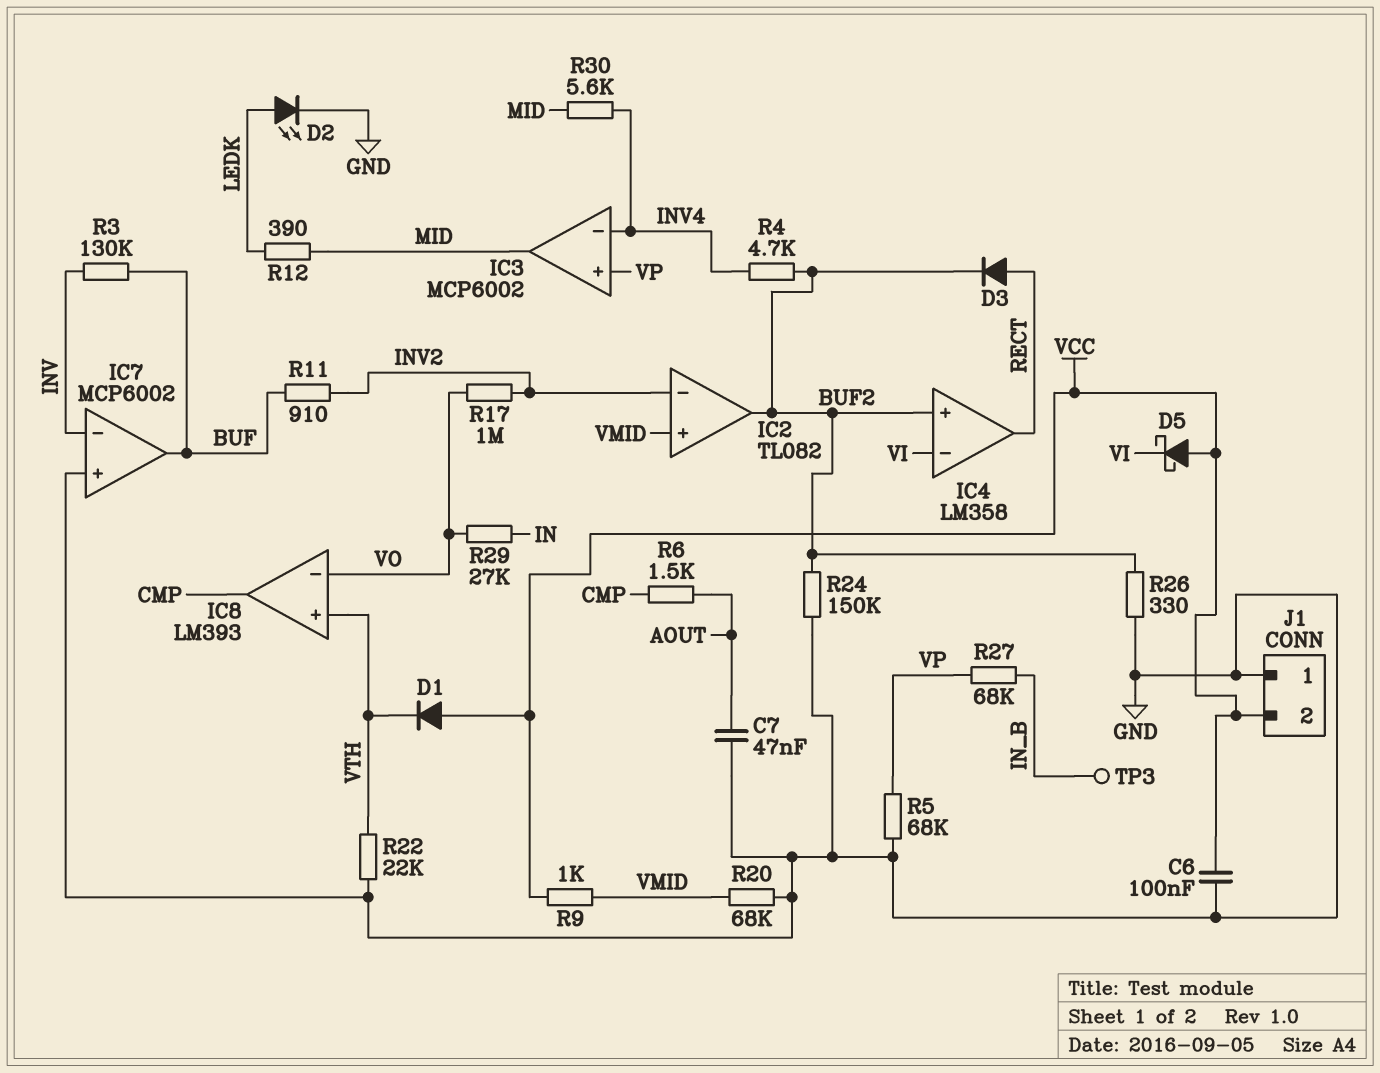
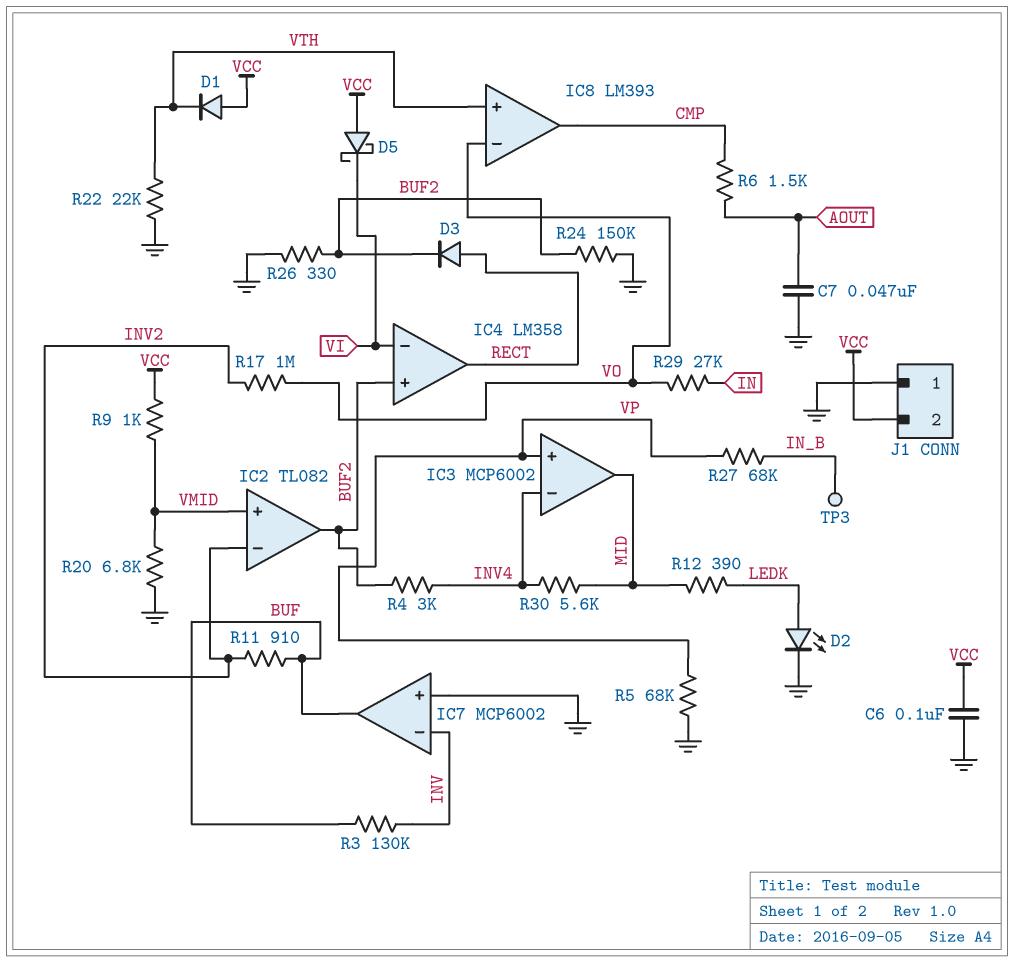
R4: 4.7k (BUF2, INV4) -> 3k (BUF2, INV4)
R20: 68k (GND, VMID) -> 6.8k (GND, VMID)

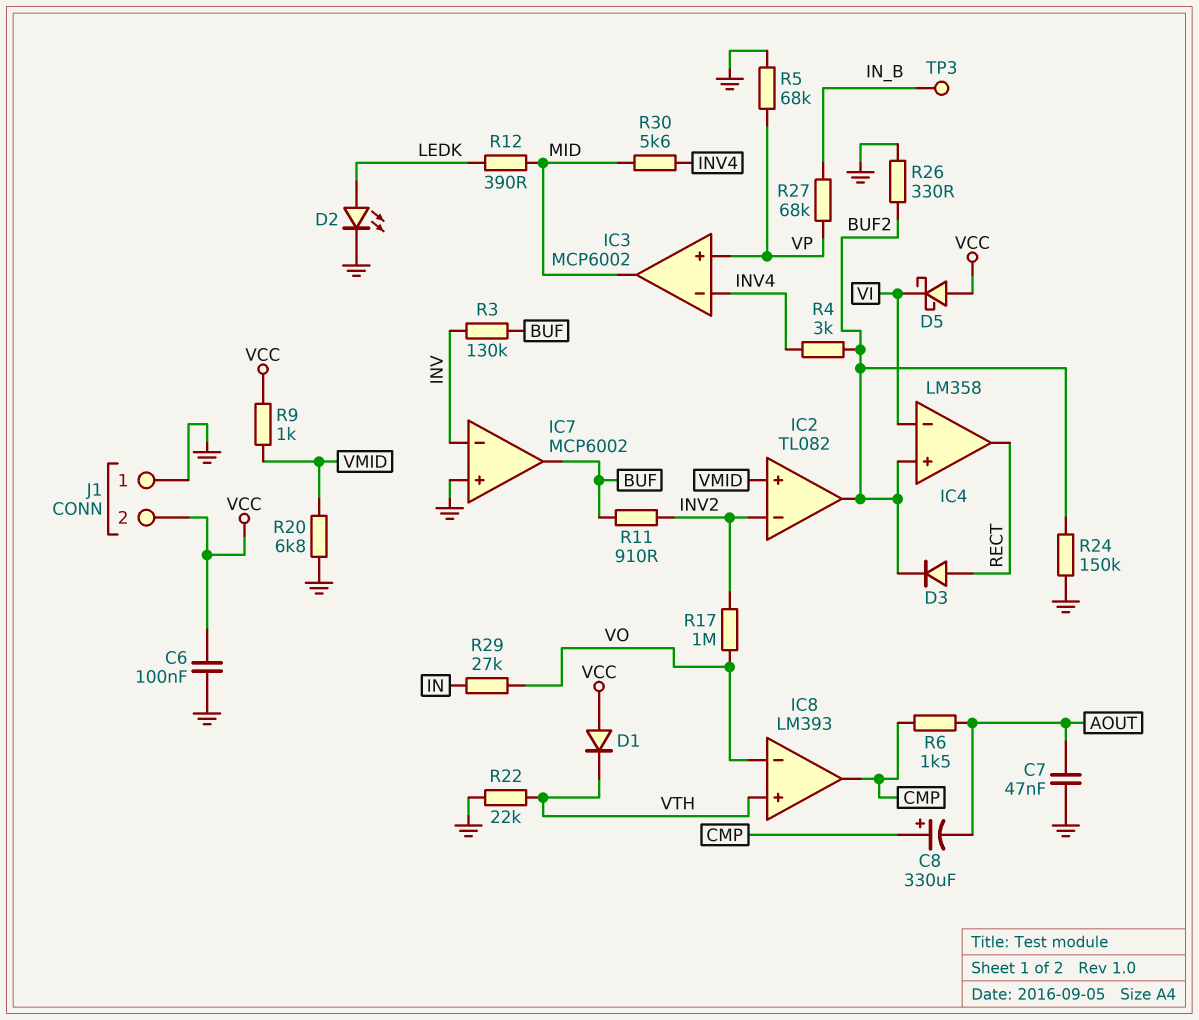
C8: none -> 330uF (plus CMP, minus AOUT)

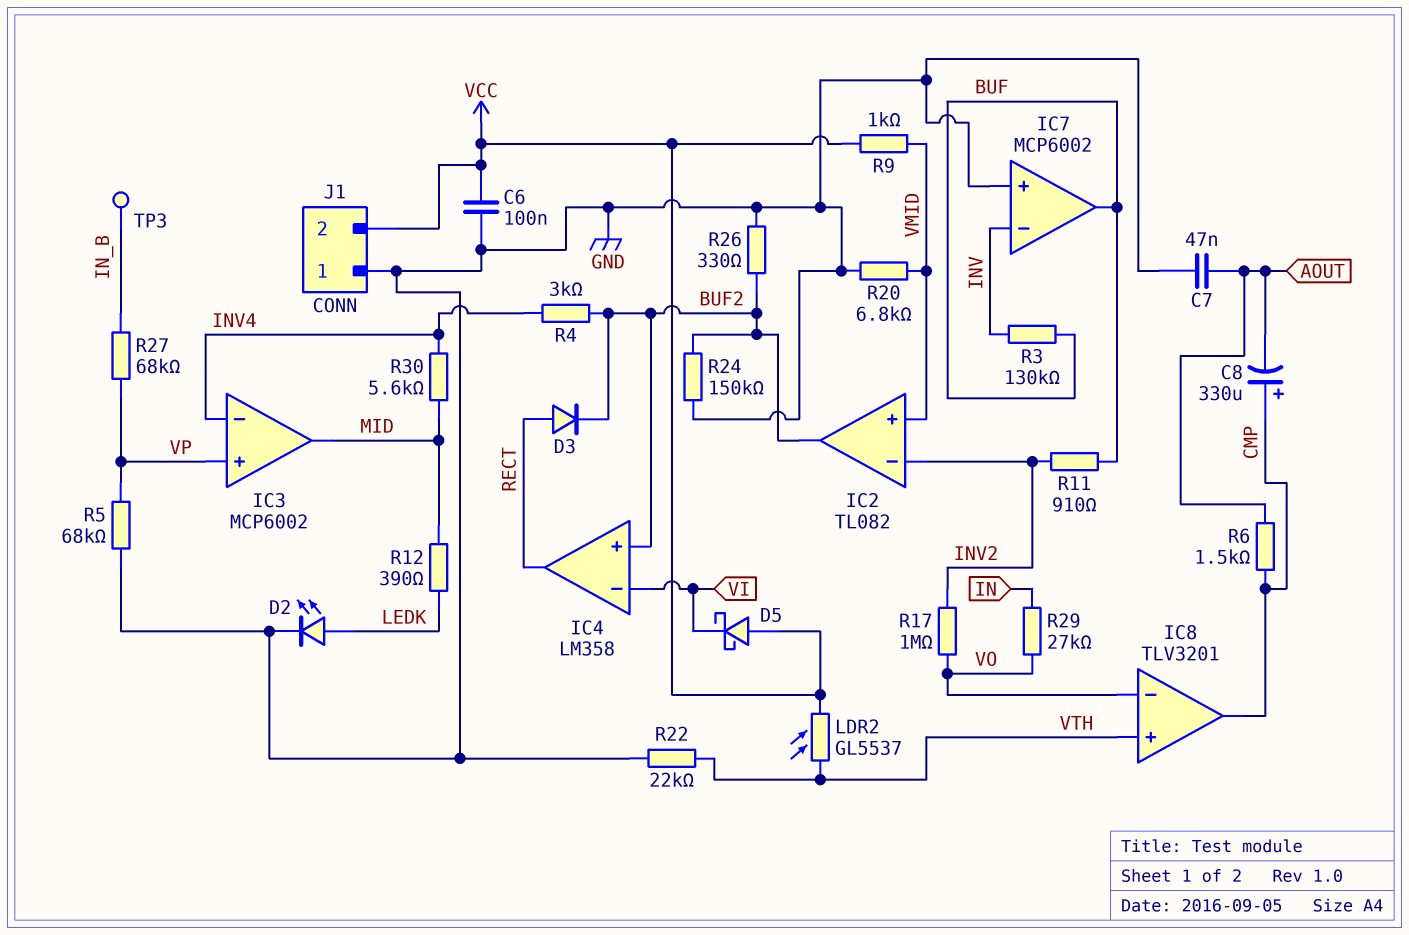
D1: diode (A VCC, K VTH) -> none
IC8: LM393 -> TLV3201
LDR2: none -> GL5537 (VCC, VTH)

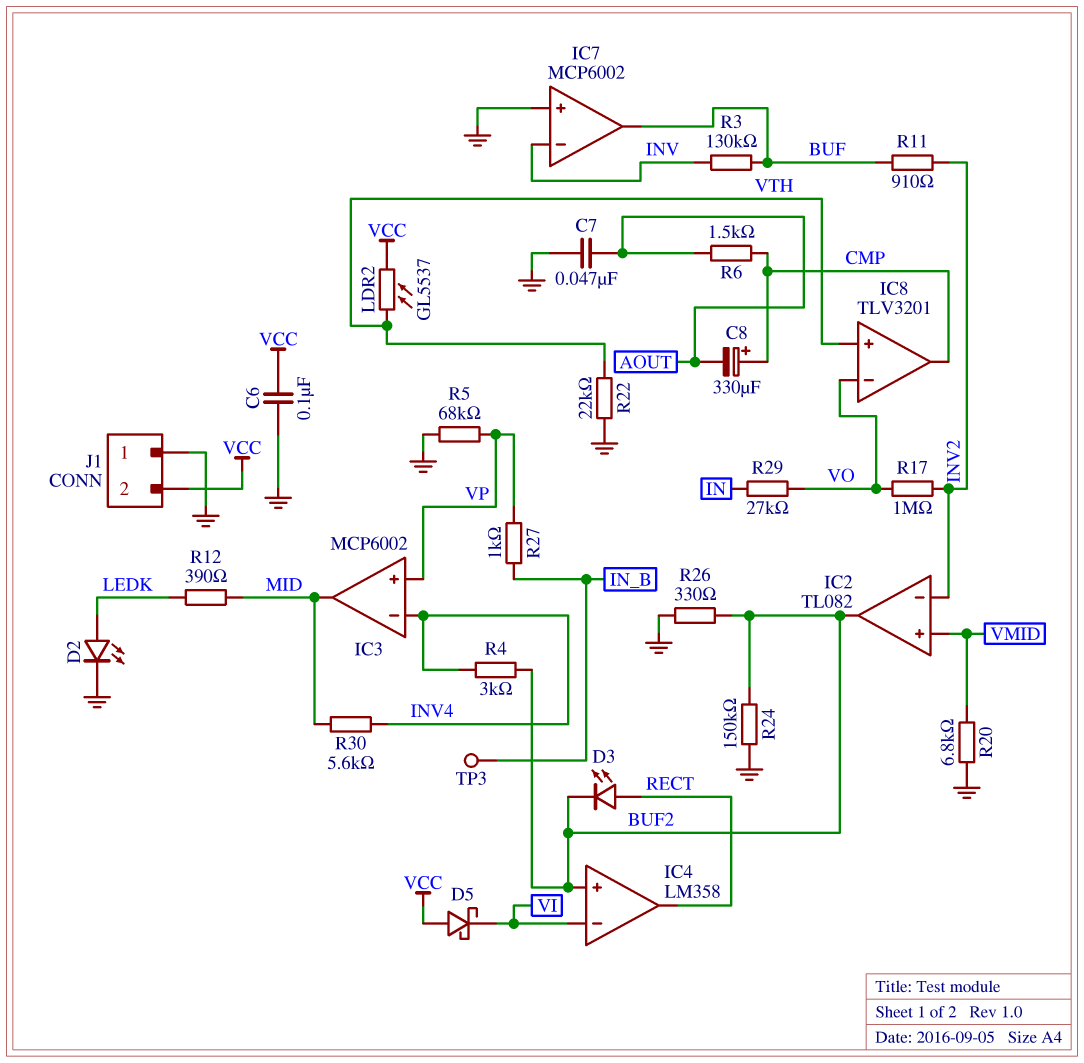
D3: diode (A RECT, K BUF2) -> LED (A RECT, K BUF2)
R9: 1k (VCC, VMID) -> none
R27: 68k (IN_B, VP) -> 1k (IN_B, VP)

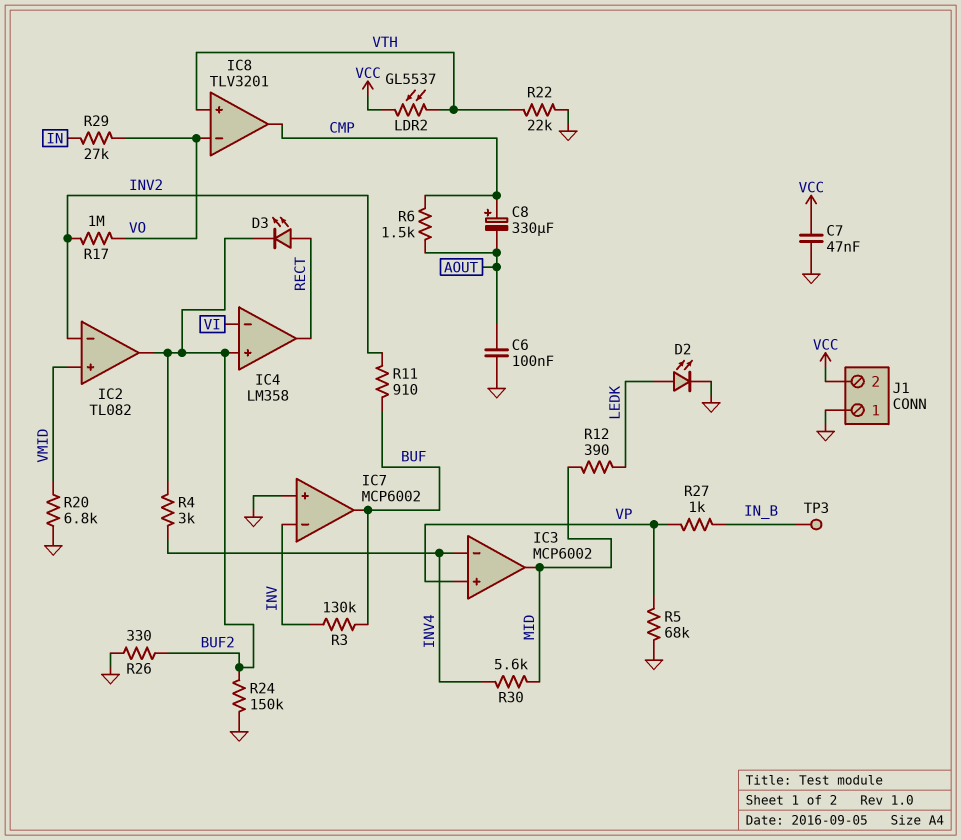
C6: 100nF (GND, VCC) -> 100nF (AOUT, GND)
C7: 47nF (AOUT, GND) -> 47nF (GND, VCC)
D5: schottky (A VCC, K VI) -> none

